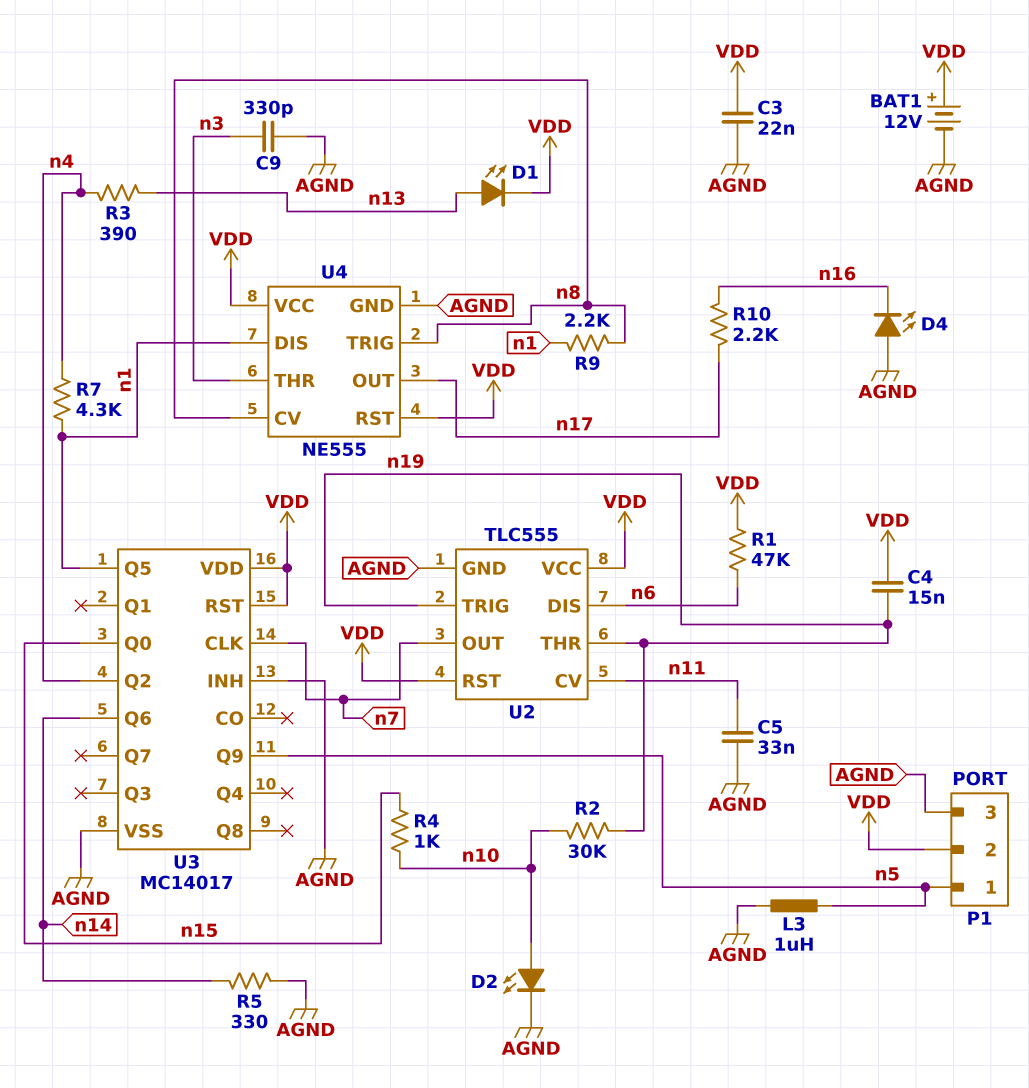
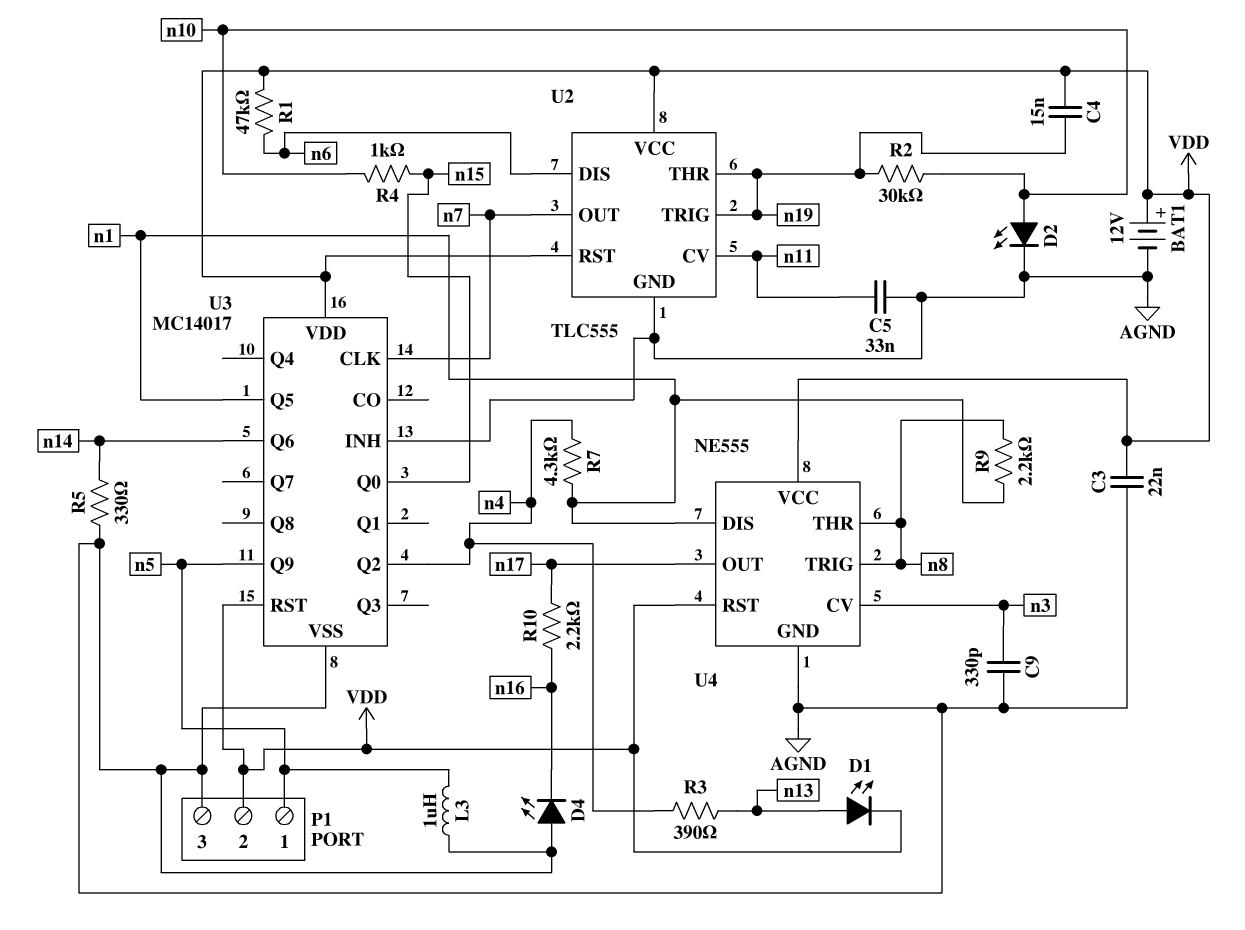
U4 pin CV: n8 -> n3
U4 pin THR: n3 -> n8

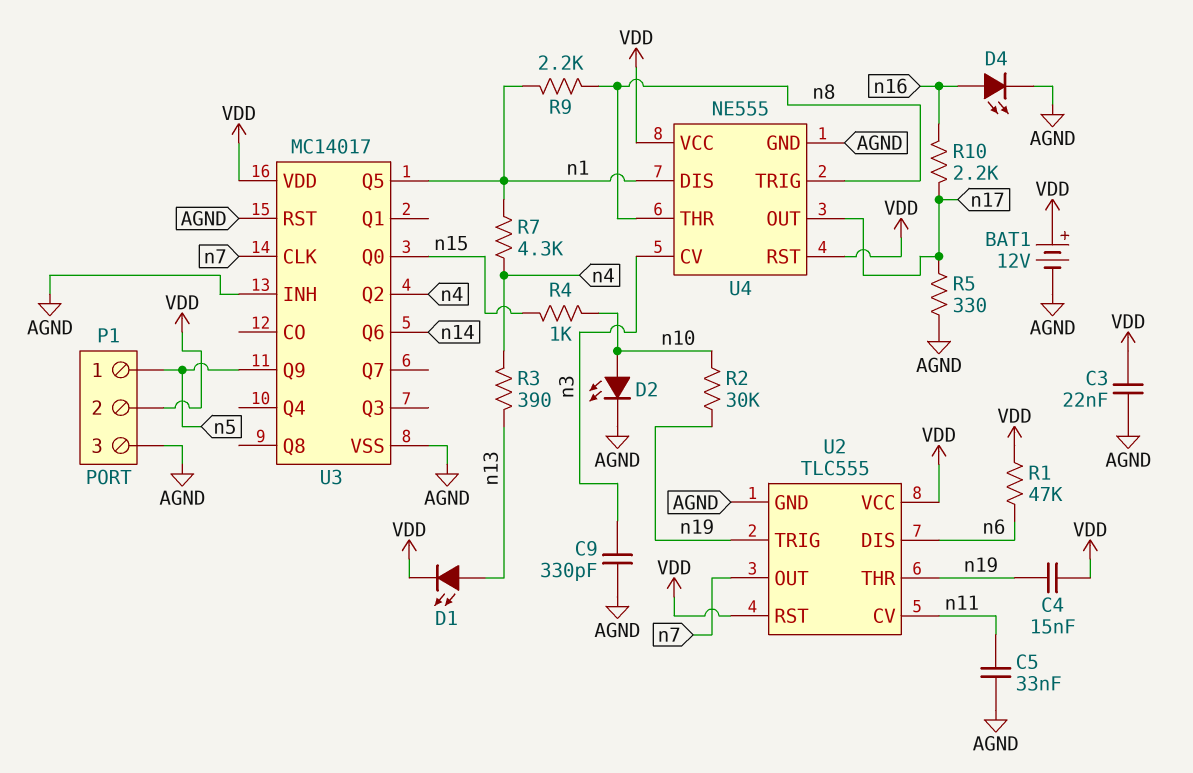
D4: LED (A AGND, K n16) -> LED (A n16, K AGND)
L3: 1uH (AGND, n5) -> none
R5: 330 (AGND, n14) -> 330 (AGND, n17)
U3 pin RST: VDD -> AGND

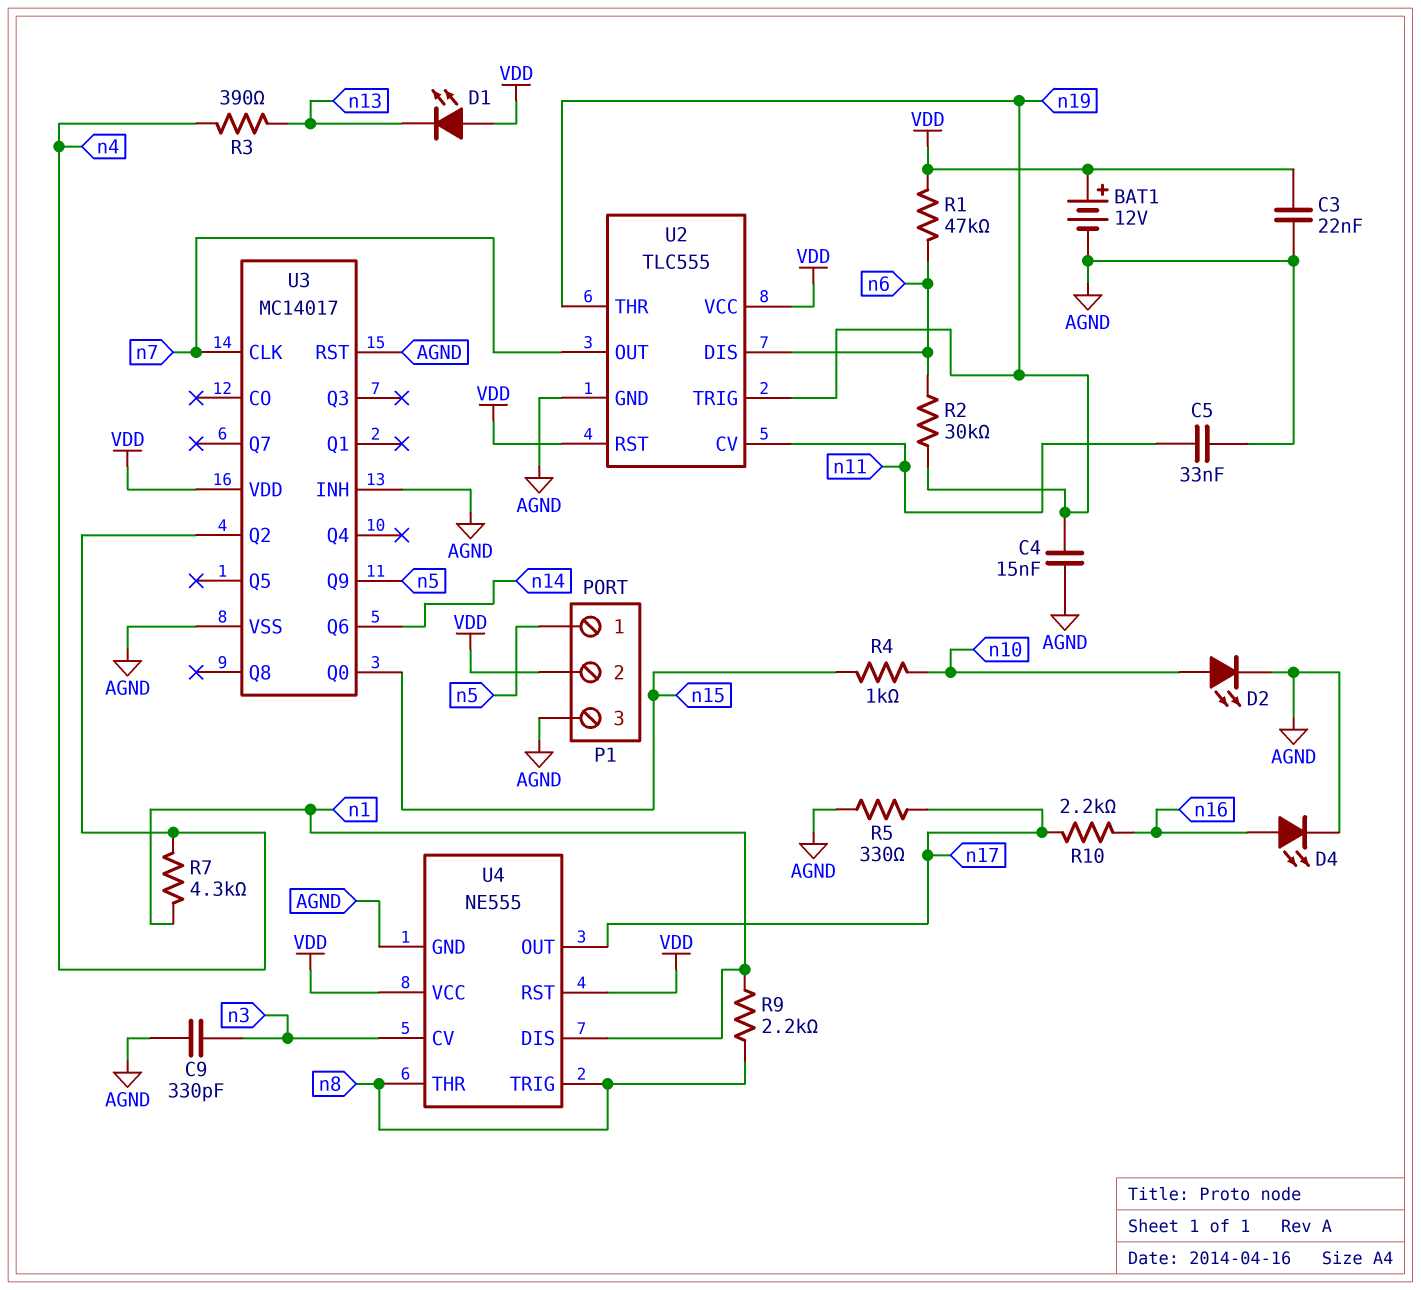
C4: 15nF (VDD, n19) -> 15nF (AGND, n19)
D1: LED (A n13, K VDD) -> LED (A VDD, K n13)
R2: 30k (n10, n19) -> 30k (n6, n19)
U3 pin Q5: n1 -> none

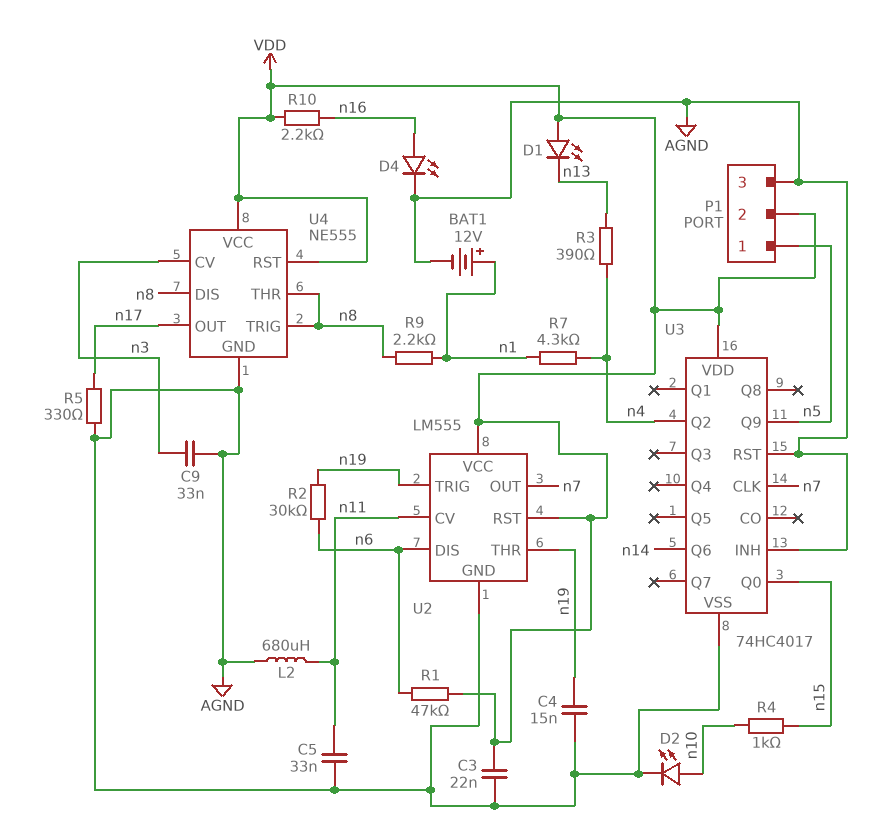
BAT1: 12V (plus VDD, minus AGND) -> 12V (plus n1, minus AGND)
C9: 330pF (AGND, n3) -> 33nF (AGND, n3)
L2: none -> 680uH (AGND, n11)
R10: 2.2k (n16, n17) -> 2.2k (VDD, n16)
U2: TLC555 -> LM555
U3: MC14017 -> 74HC4017
U4 pin DIS: n1 -> n8

